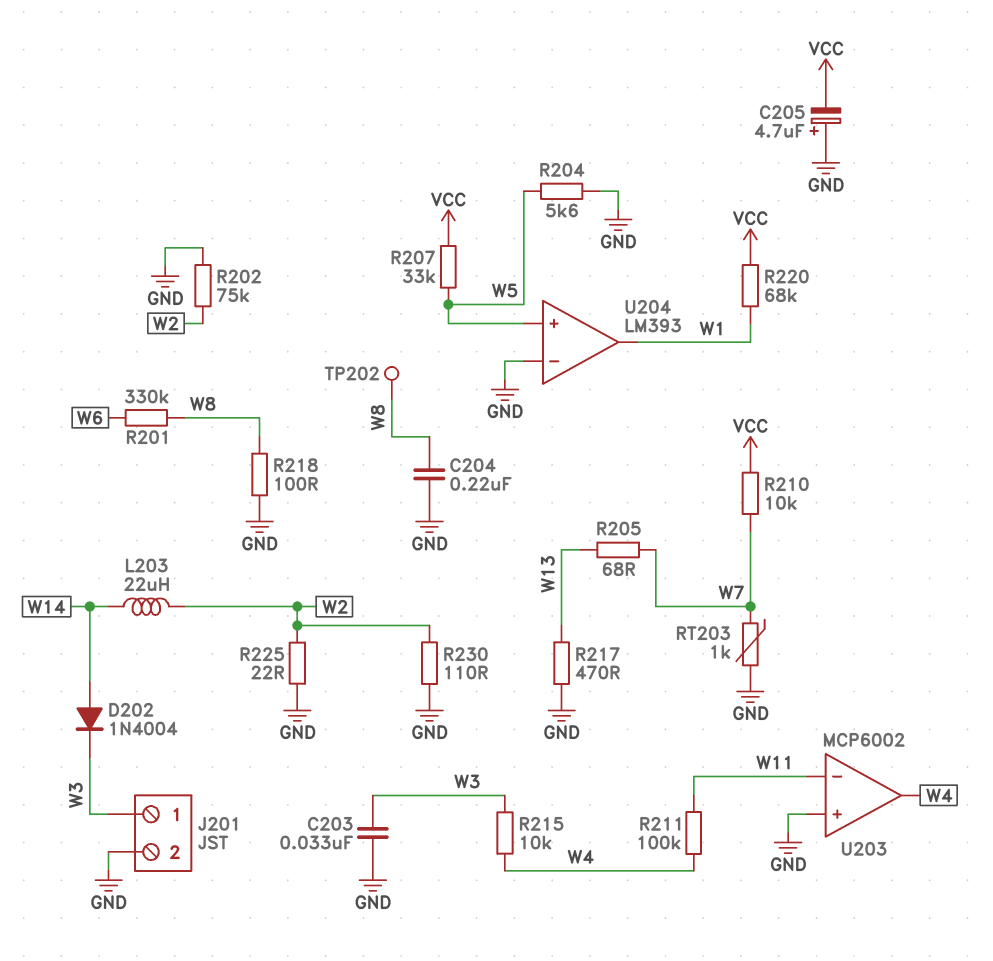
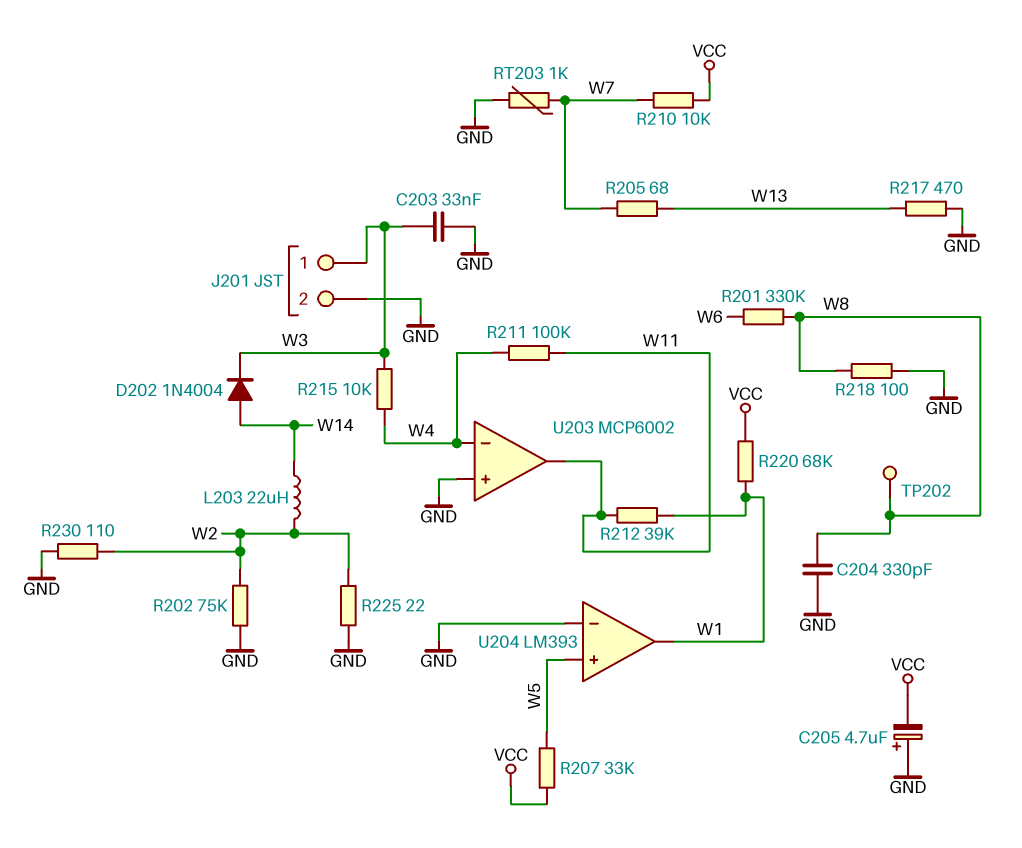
C204: 220nF (GND, W8) -> 330pF (GND, W8)
R204: 5.6k (GND, W5) -> none
R212: none -> 39k (W1, W11)
U203 pin in-: W11 -> W4
U203 pin out: W4 -> W11

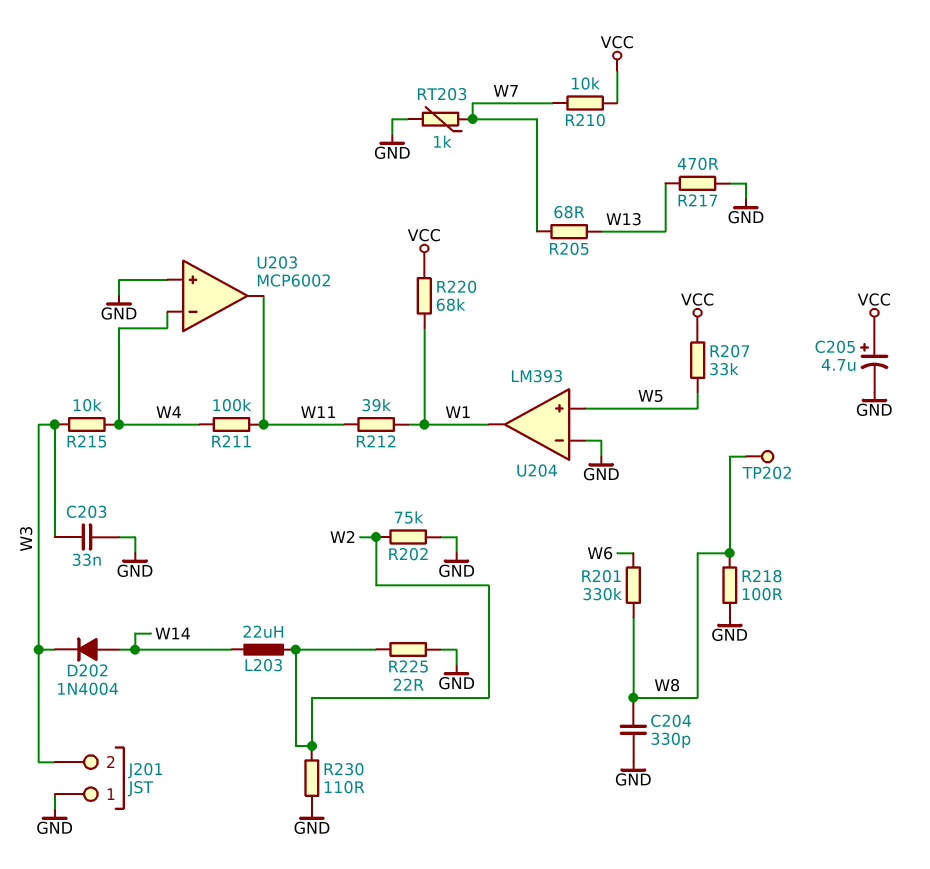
C205: 4.7uF (plus GND, minus VCC) -> 4.7uF (plus VCC, minus GND)
J201 pin 1: W3 -> GND
J201 pin 2: GND -> W3

